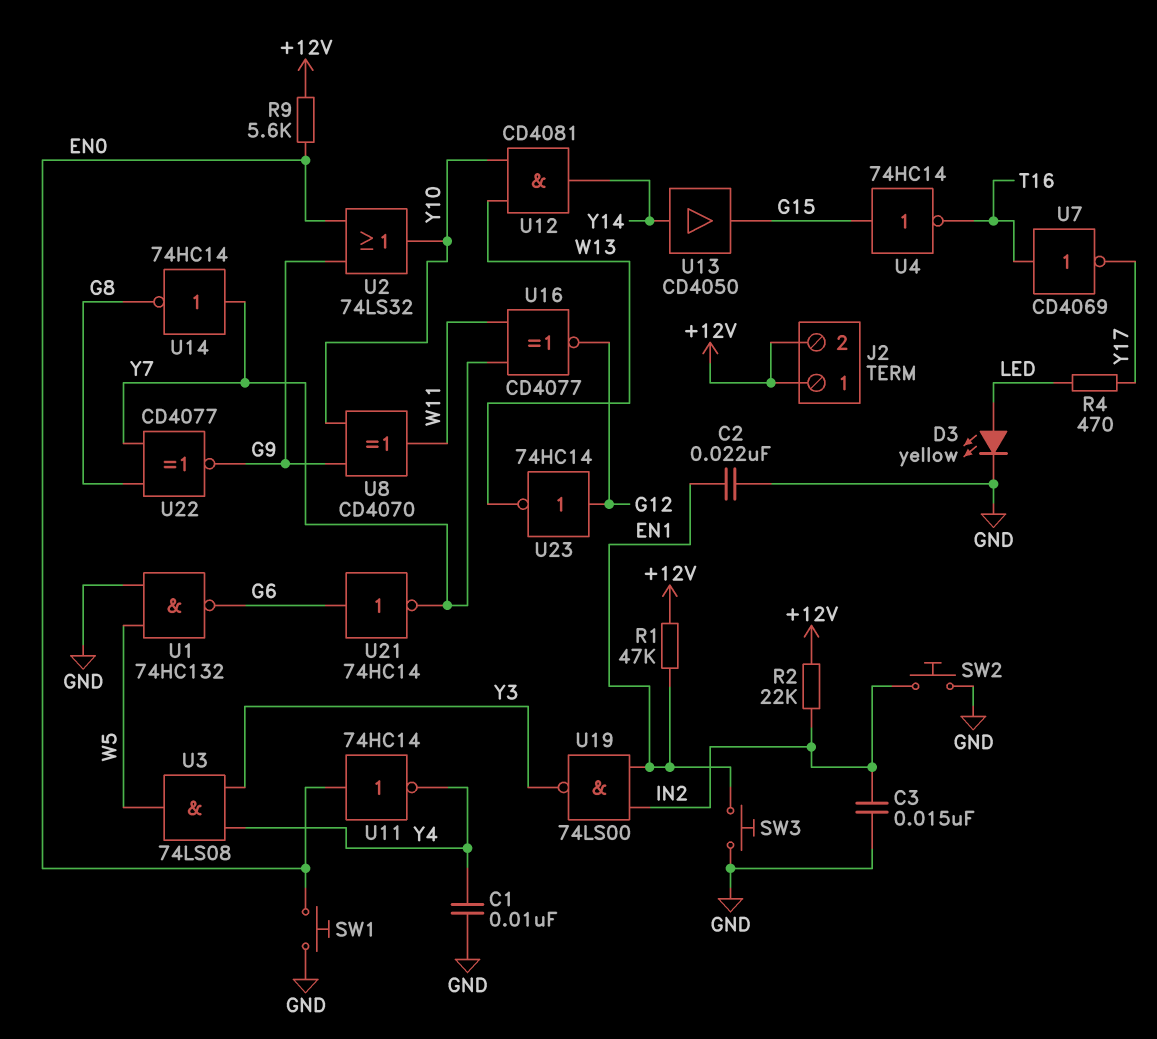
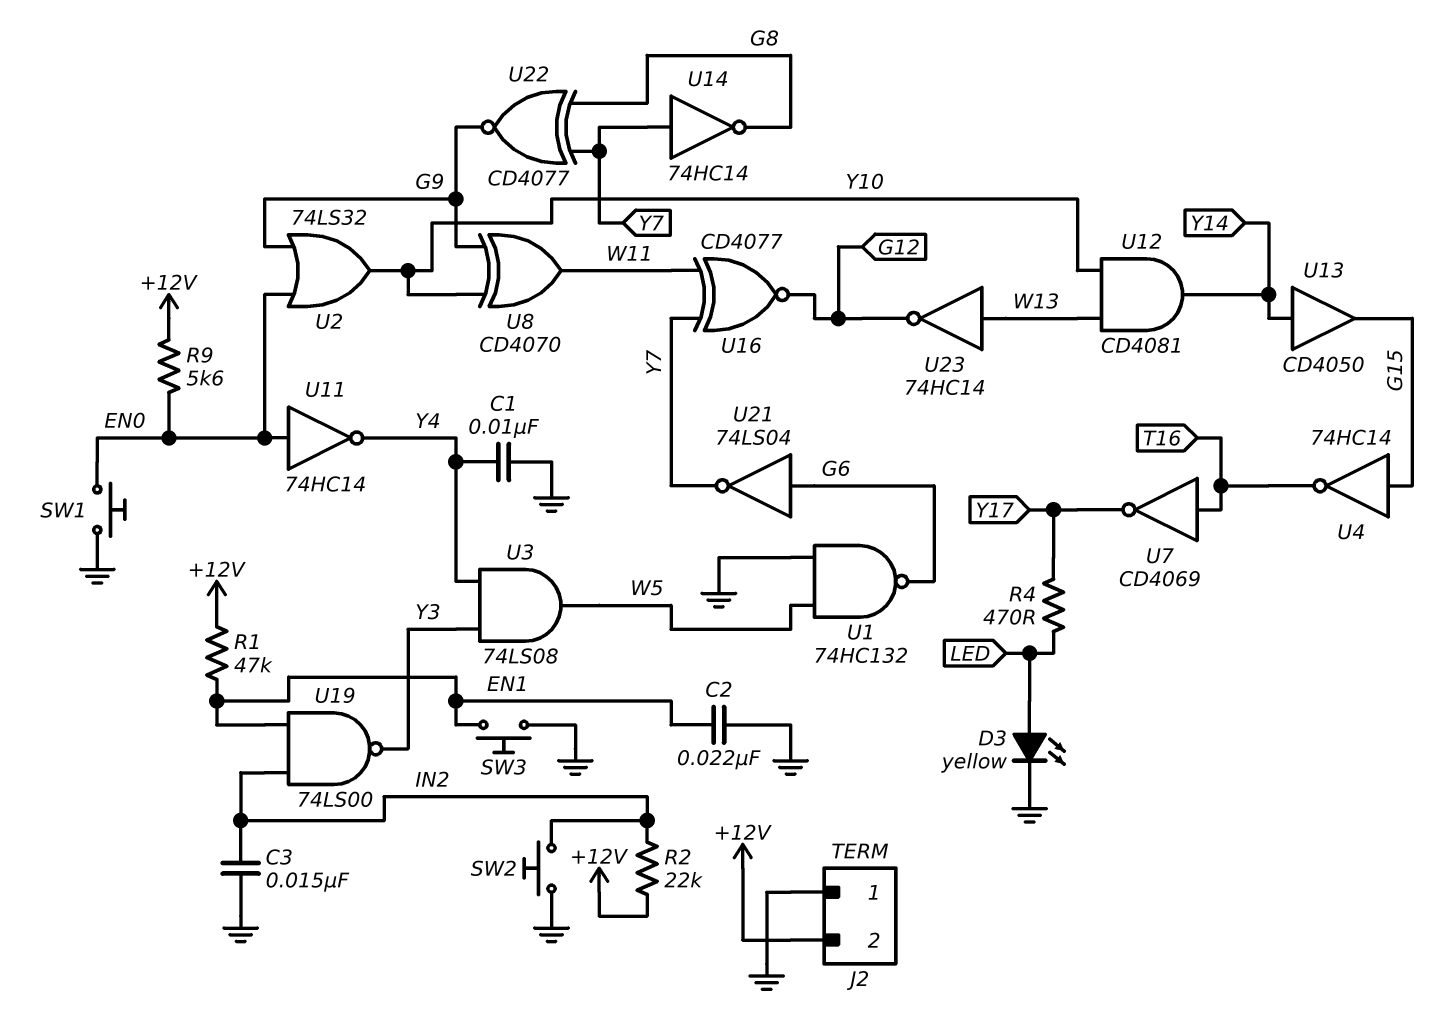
J2 pin 1: +12V -> GND
U21: NOT 74HC14 (in G6, out Y7) -> NOT 74LS04 (in G6, out Y7)
U23: NOT 74HC14 (in G12, out W13) -> NOT 74HC14 (in W13, out G12)

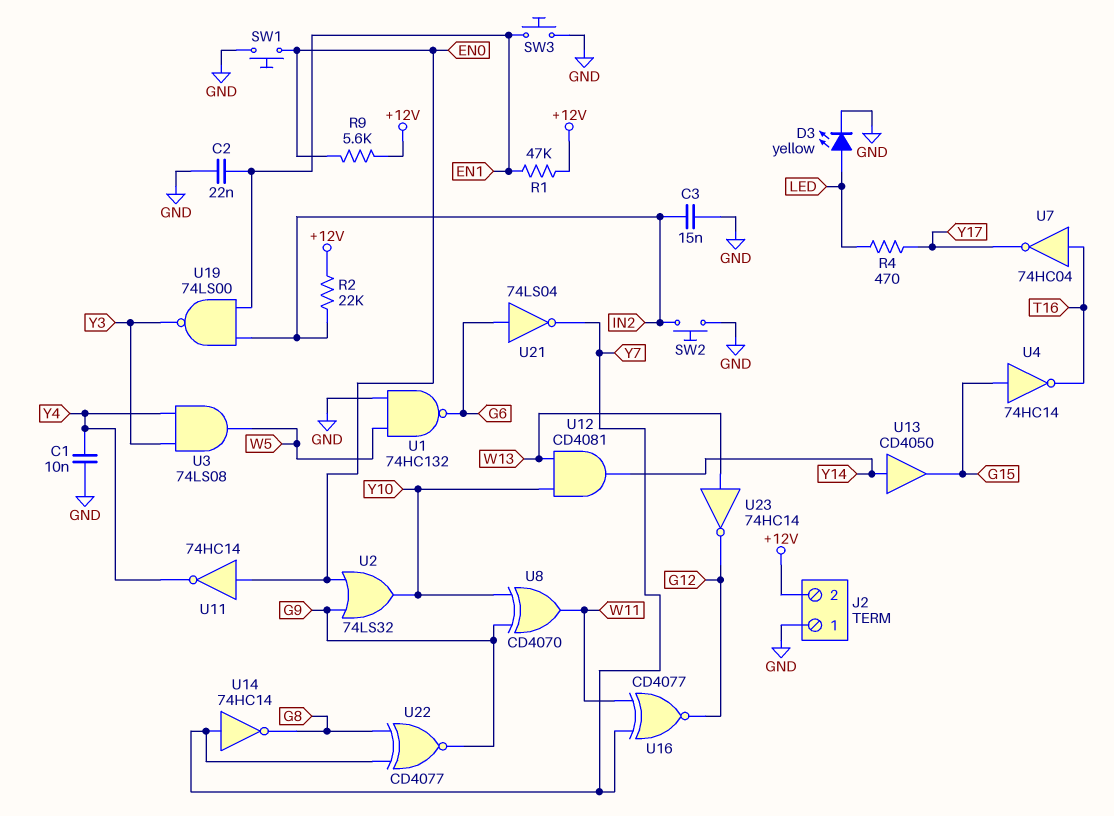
U7: NOT CD4069 (in T16, out Y17) -> NOT 74HC04 (in T16, out Y17)

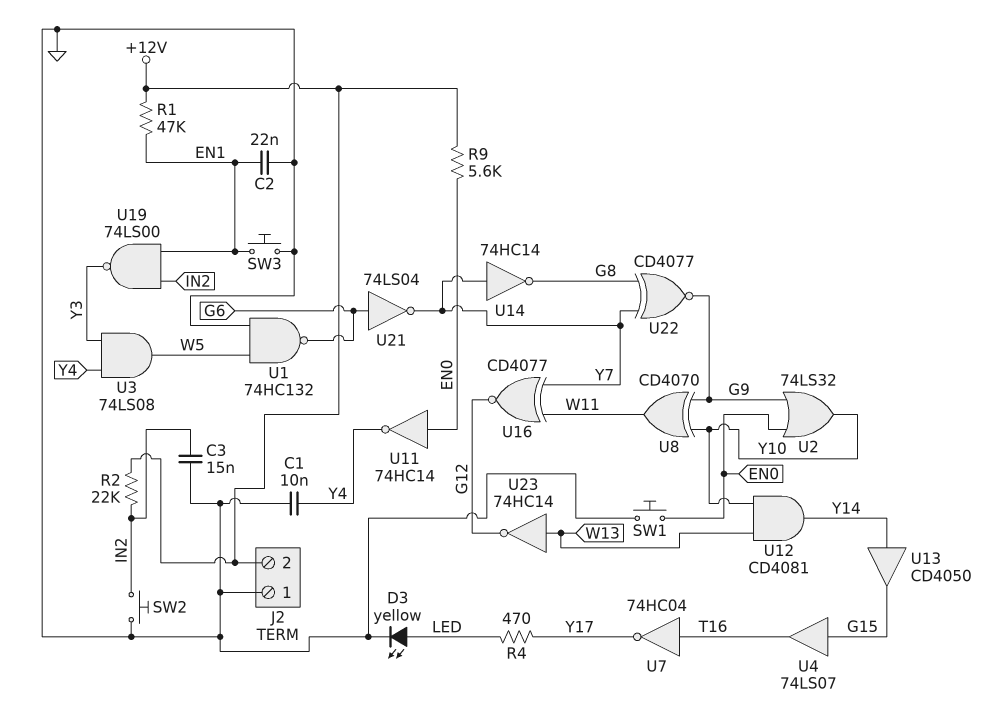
U4: NOT 74HC14 (in G15, out T16) -> buffer 74LS07 (in G15, out T16)

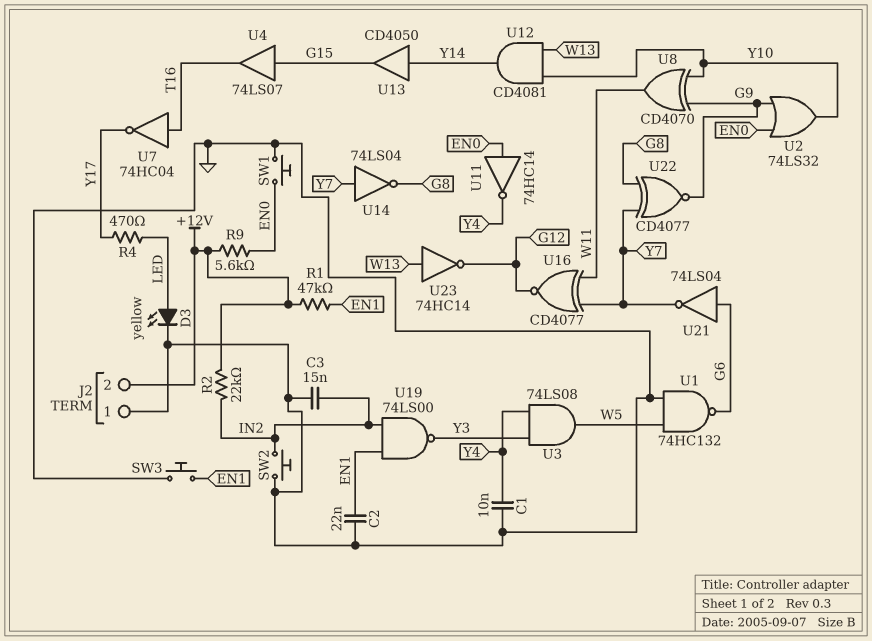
U14: NOT 74HC14 (in Y7, out G8) -> NOT 74LS04 (in Y7, out G8)

